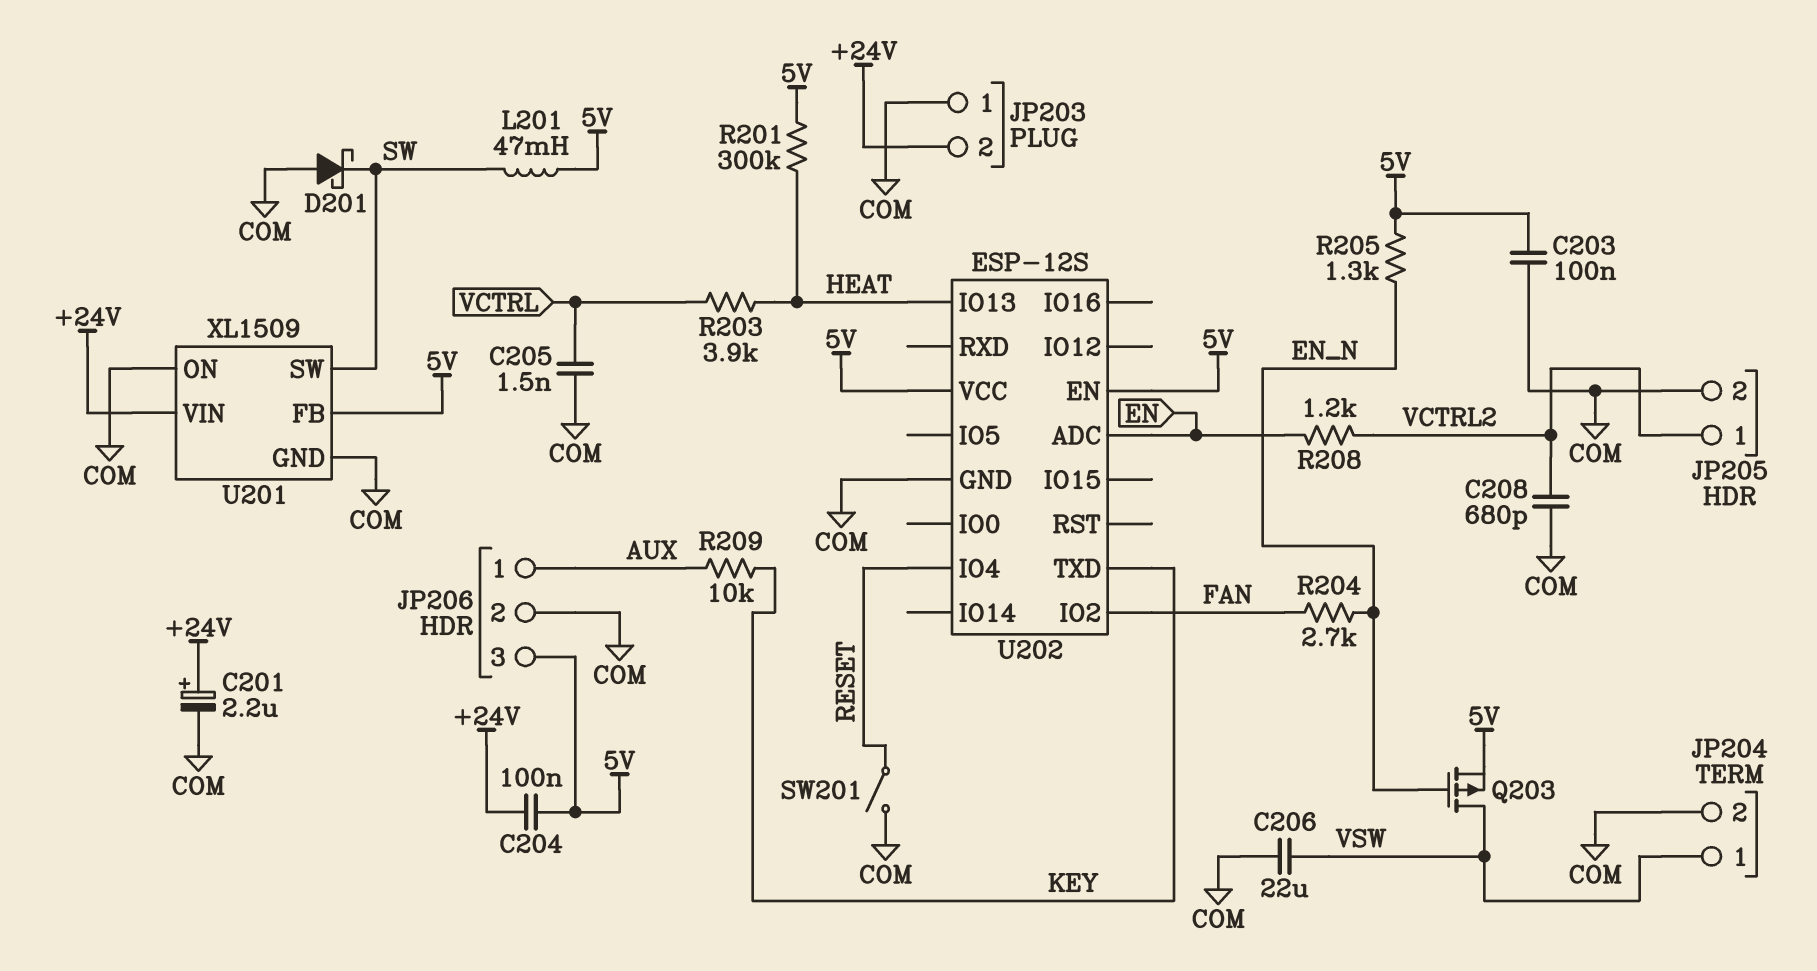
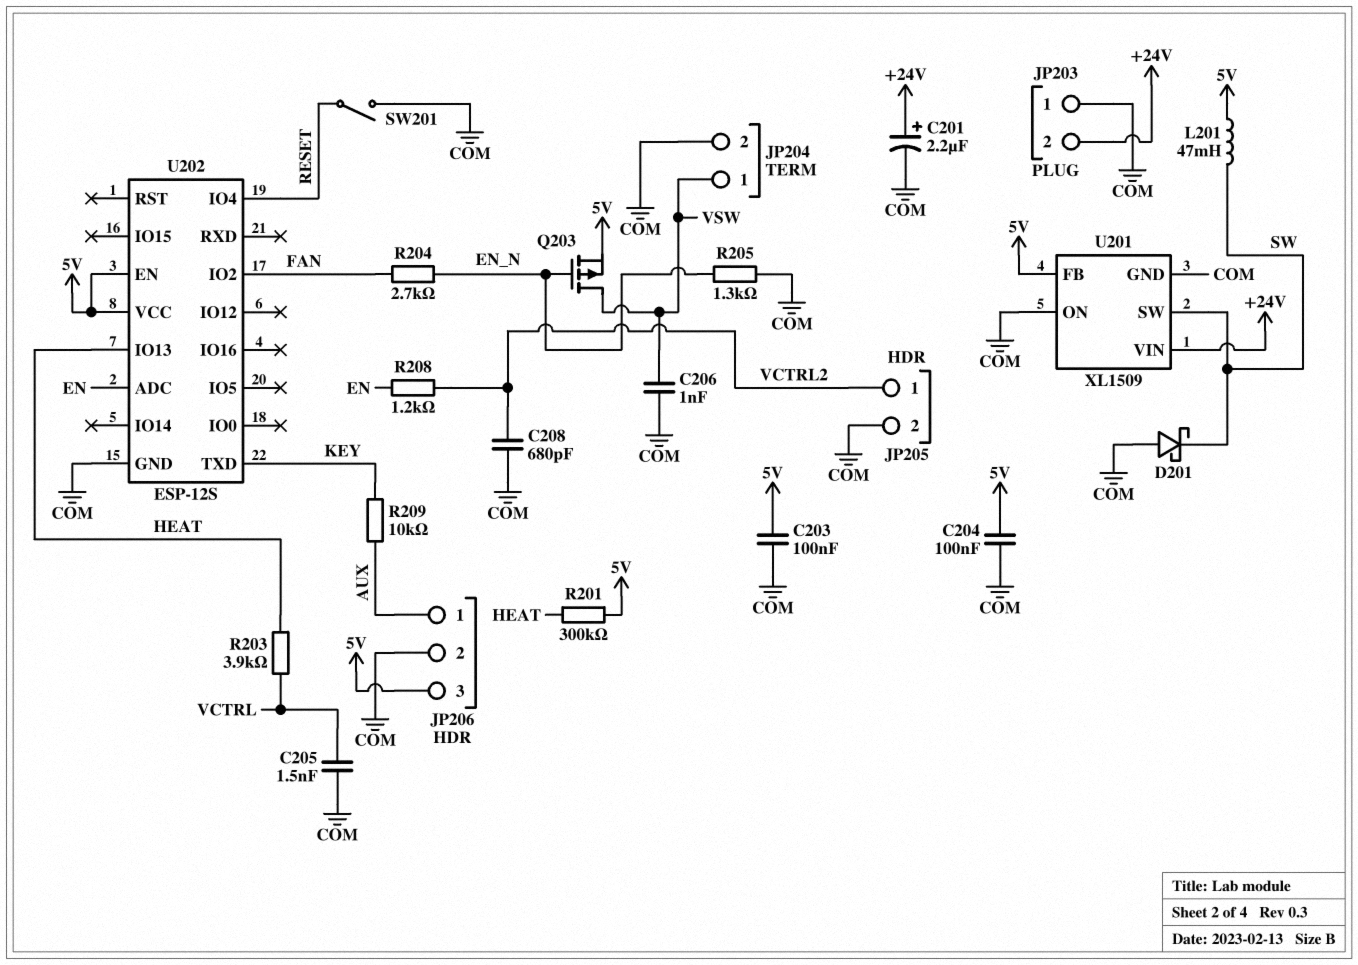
C204: 100nF (+24V, 5V) -> 100nF (5V, COM)
C206: 22uF (COM, VSW) -> 1nF (COM, VSW)
R205: 1.3k (5V, EN_N) -> 1.3k (COM, EN_N)

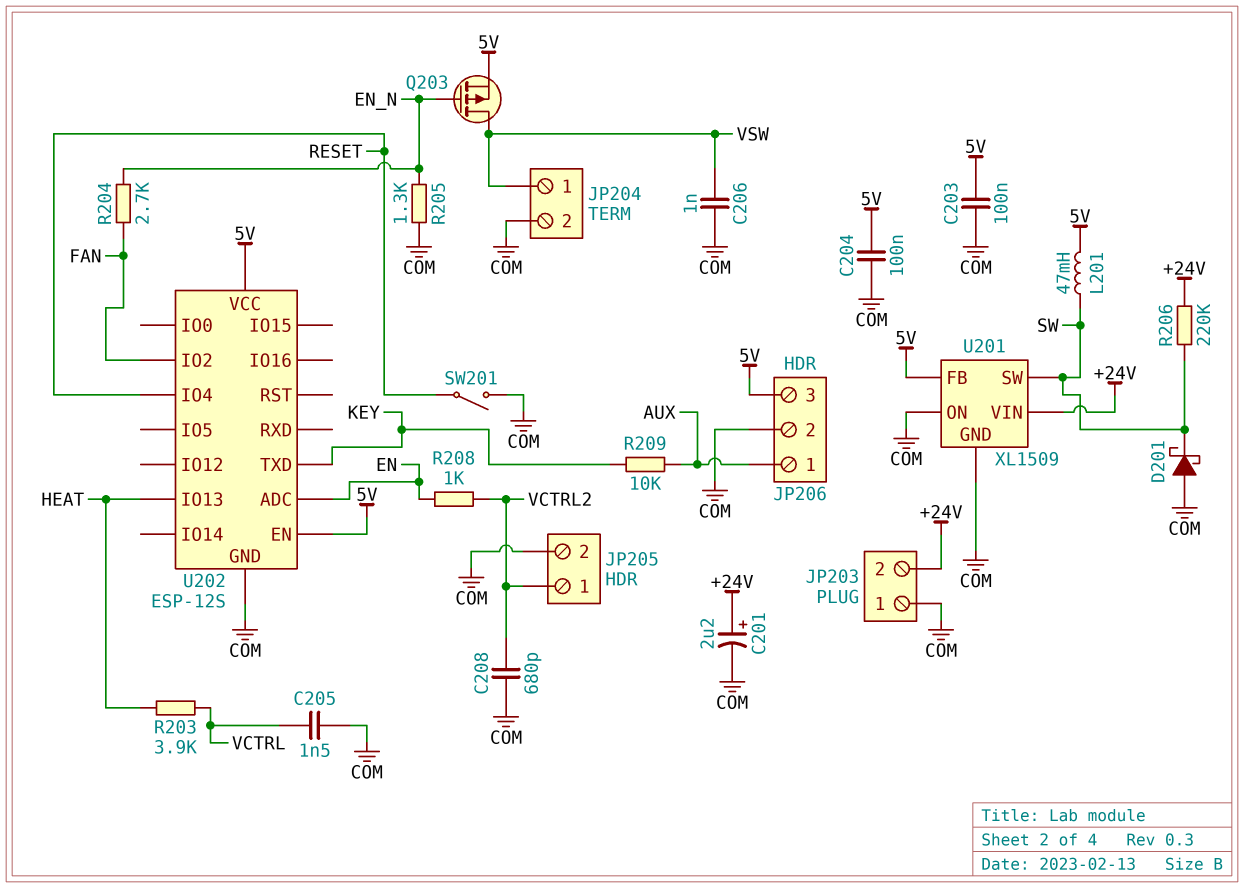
R201: 300k (5V, HEAT) -> none
R206: none -> 220k (+24V, SW)
R208: 1.2k (EN, VCTRL2) -> 1k (EN, VCTRL2)

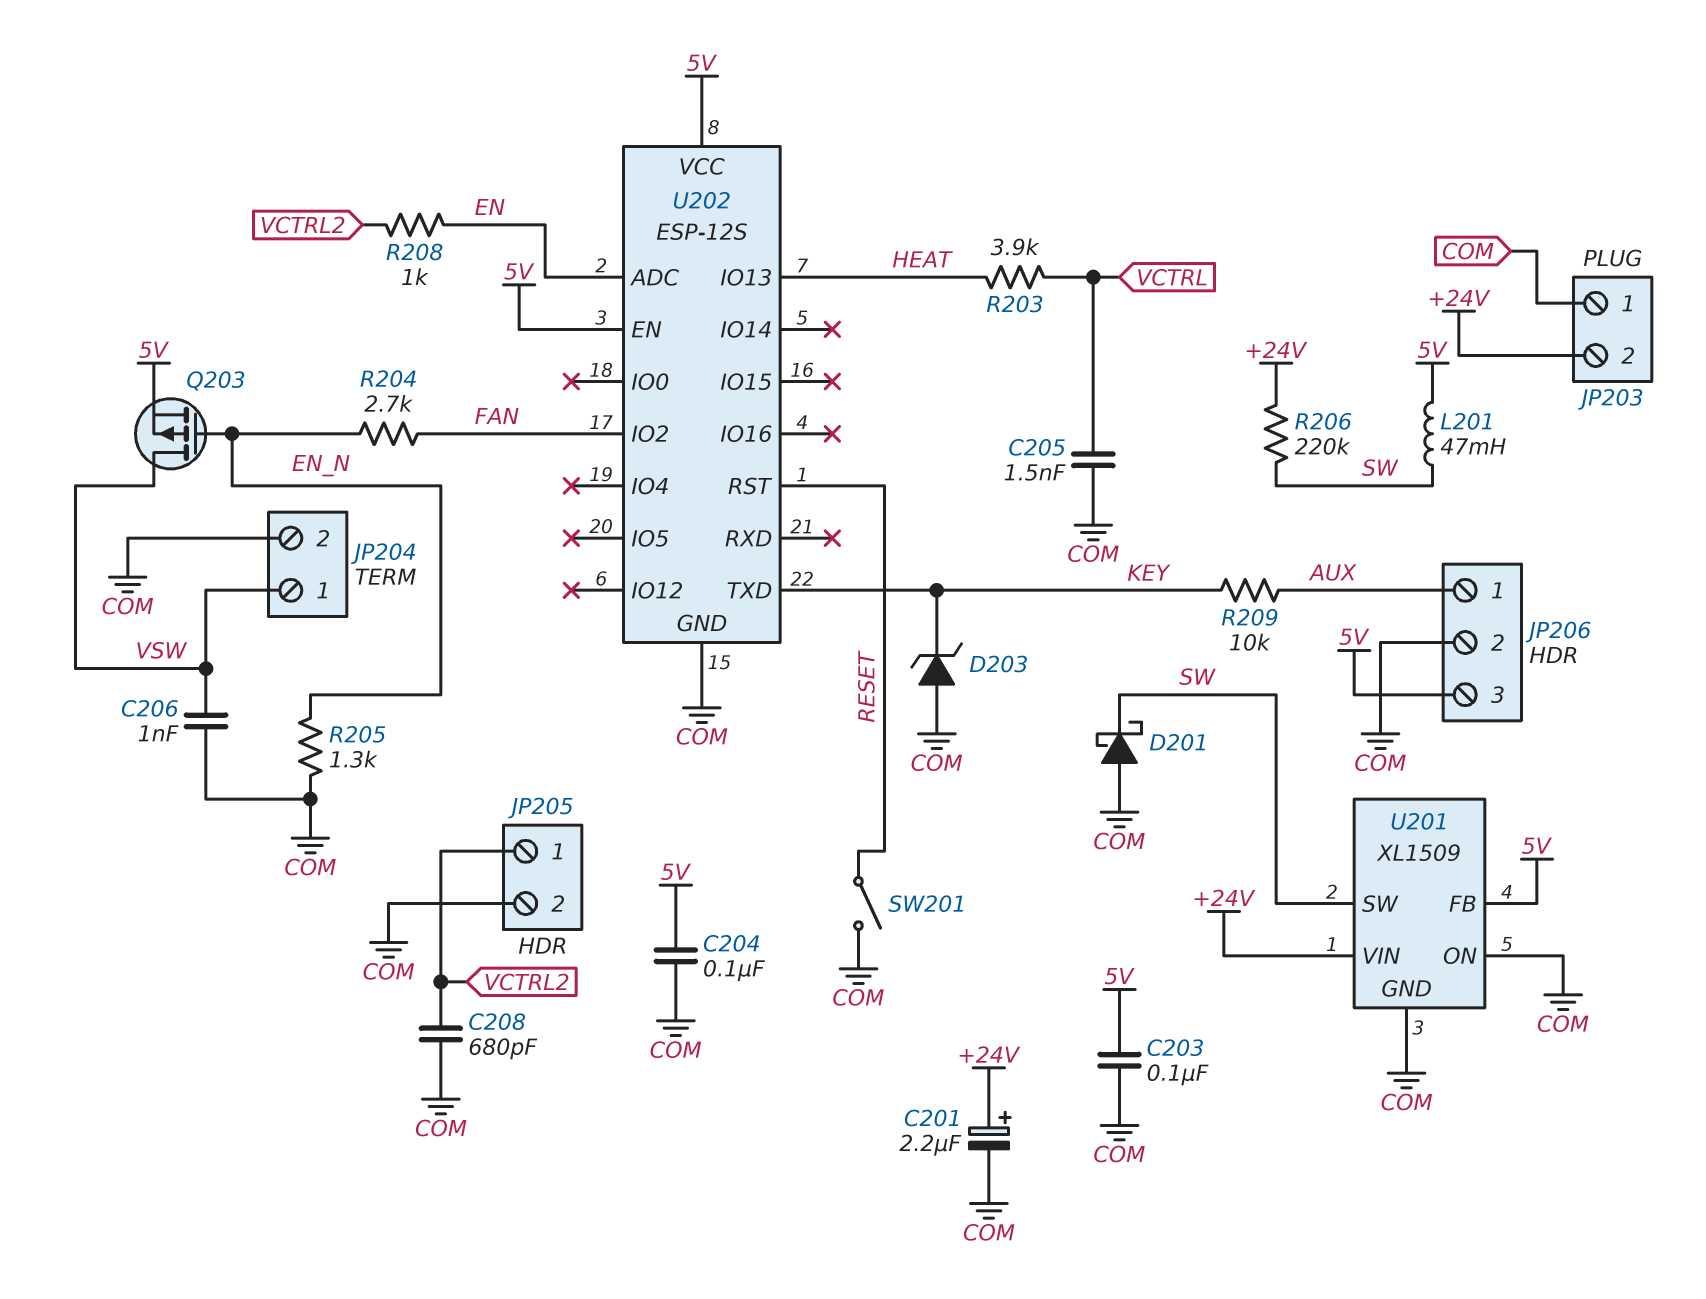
D203: none -> zener (A COM, K KEY)
U202 pin IO4: RESET -> none
U202 pin RST: none -> RESET

